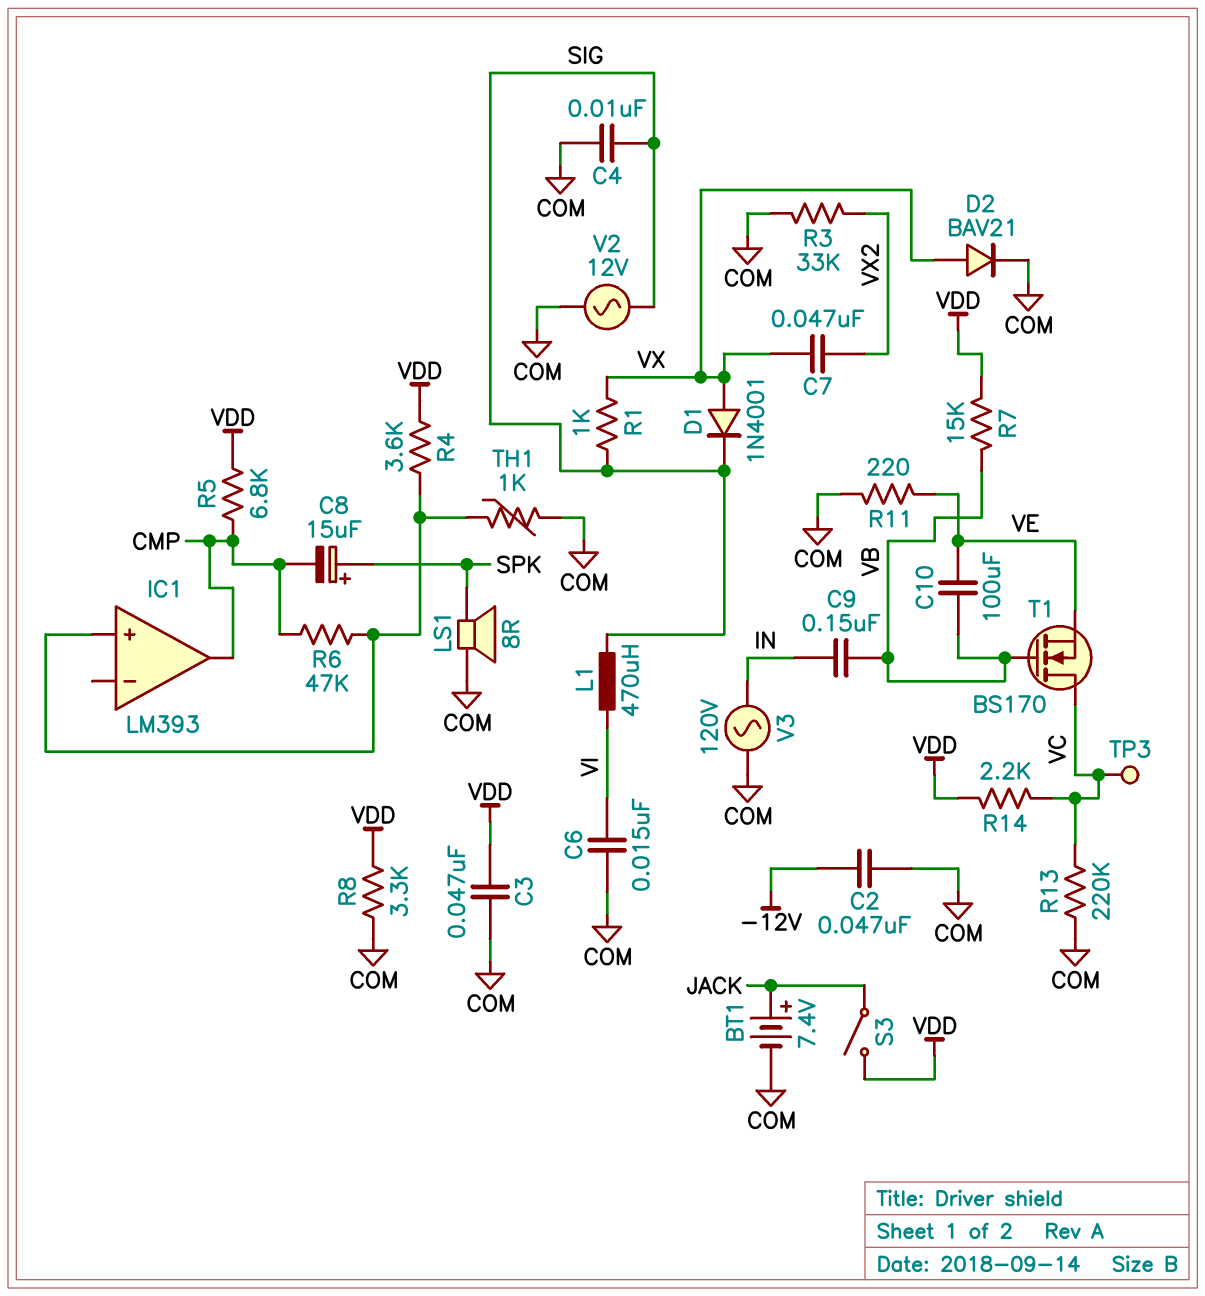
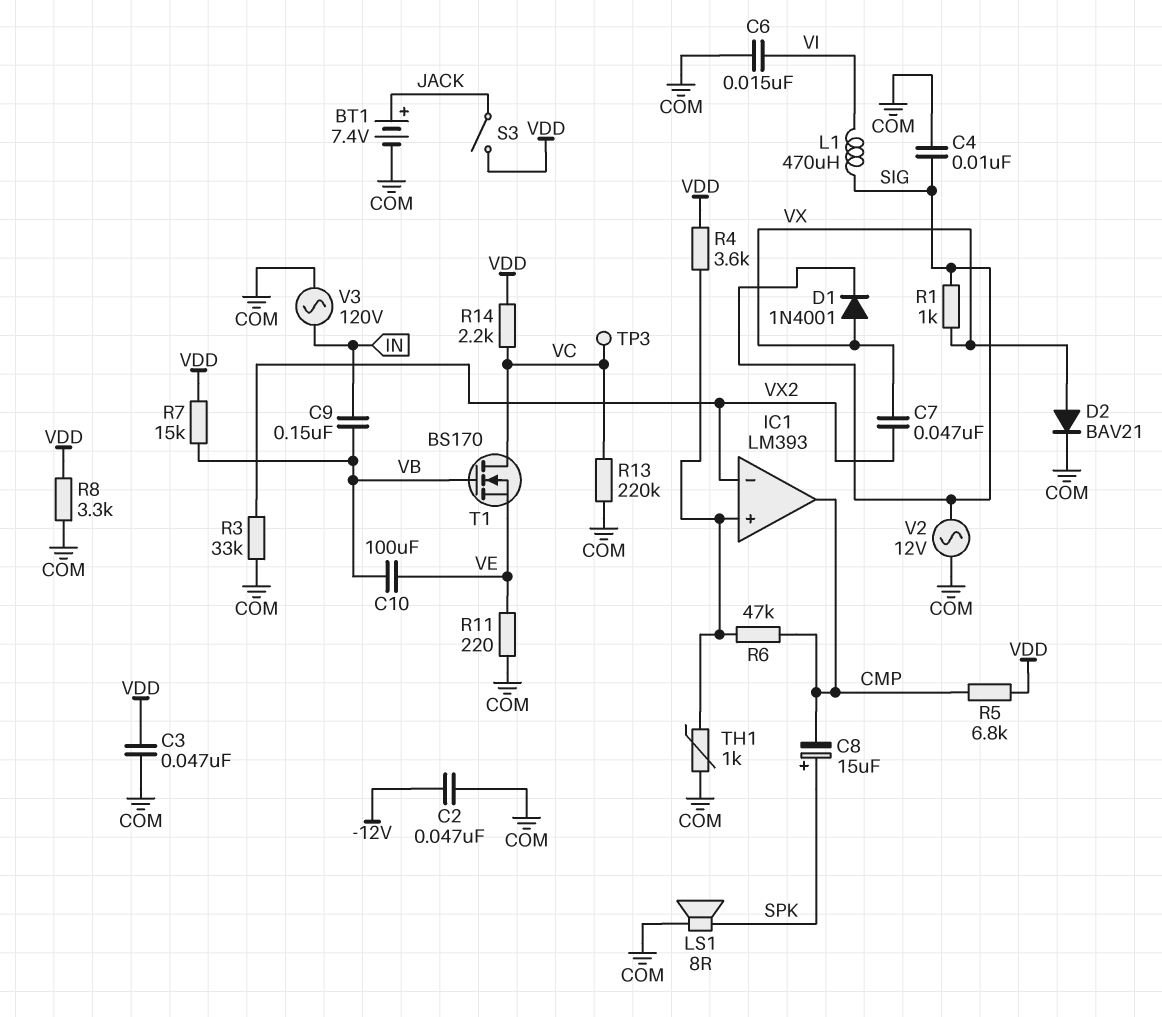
IC1 pin in-: none -> VX2

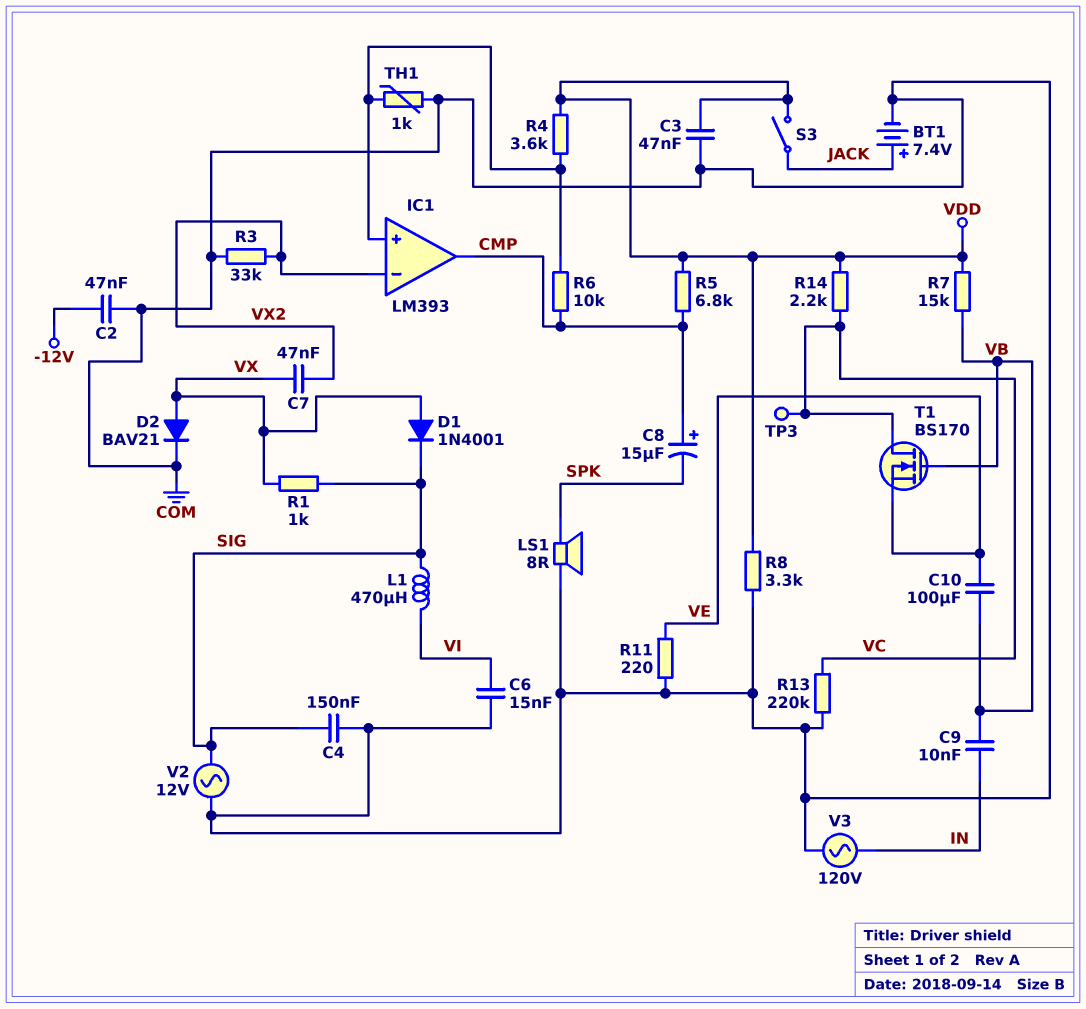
C4: 10nF (COM, SIG) -> 150nF (COM, SIG)
C8: 15uF (plus SPK, minus CMP) -> 15uF (plus CMP, minus SPK)
C9: 150nF (IN, VB) -> 10nF (IN, VB)
R6: 47k (CMP, IC1/in+) -> 10k (CMP, IC1/in+)

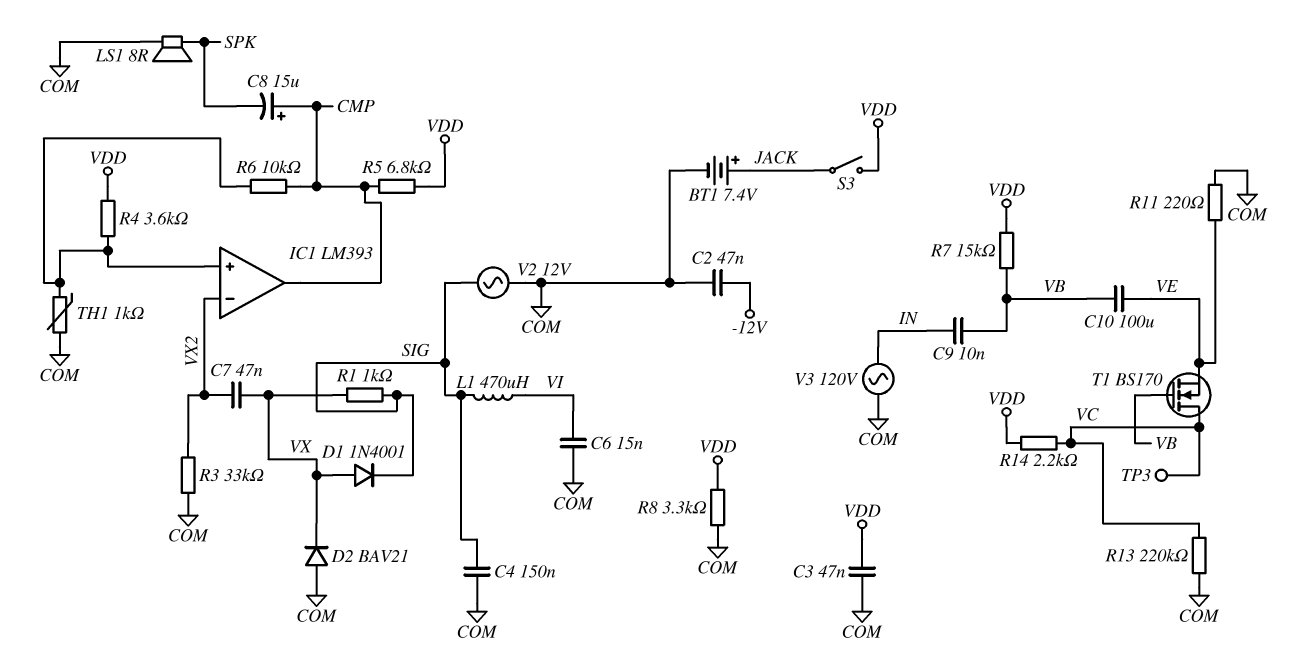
D2: diode BAV21 (A VX, K COM) -> diode BAV21 (A COM, K VX)

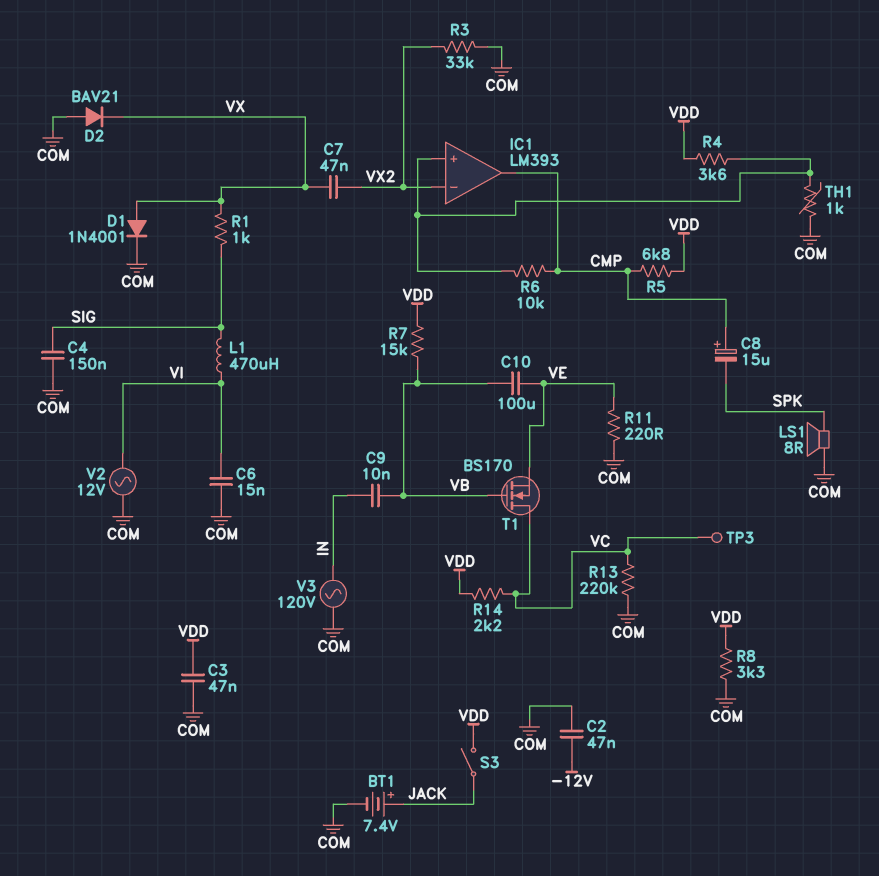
D1: diode 1N4001 (A VX, K SIG) -> diode 1N4001 (A VX, K COM)
V2: AC 12V (COM, SIG) -> AC 12V (COM, VI)

